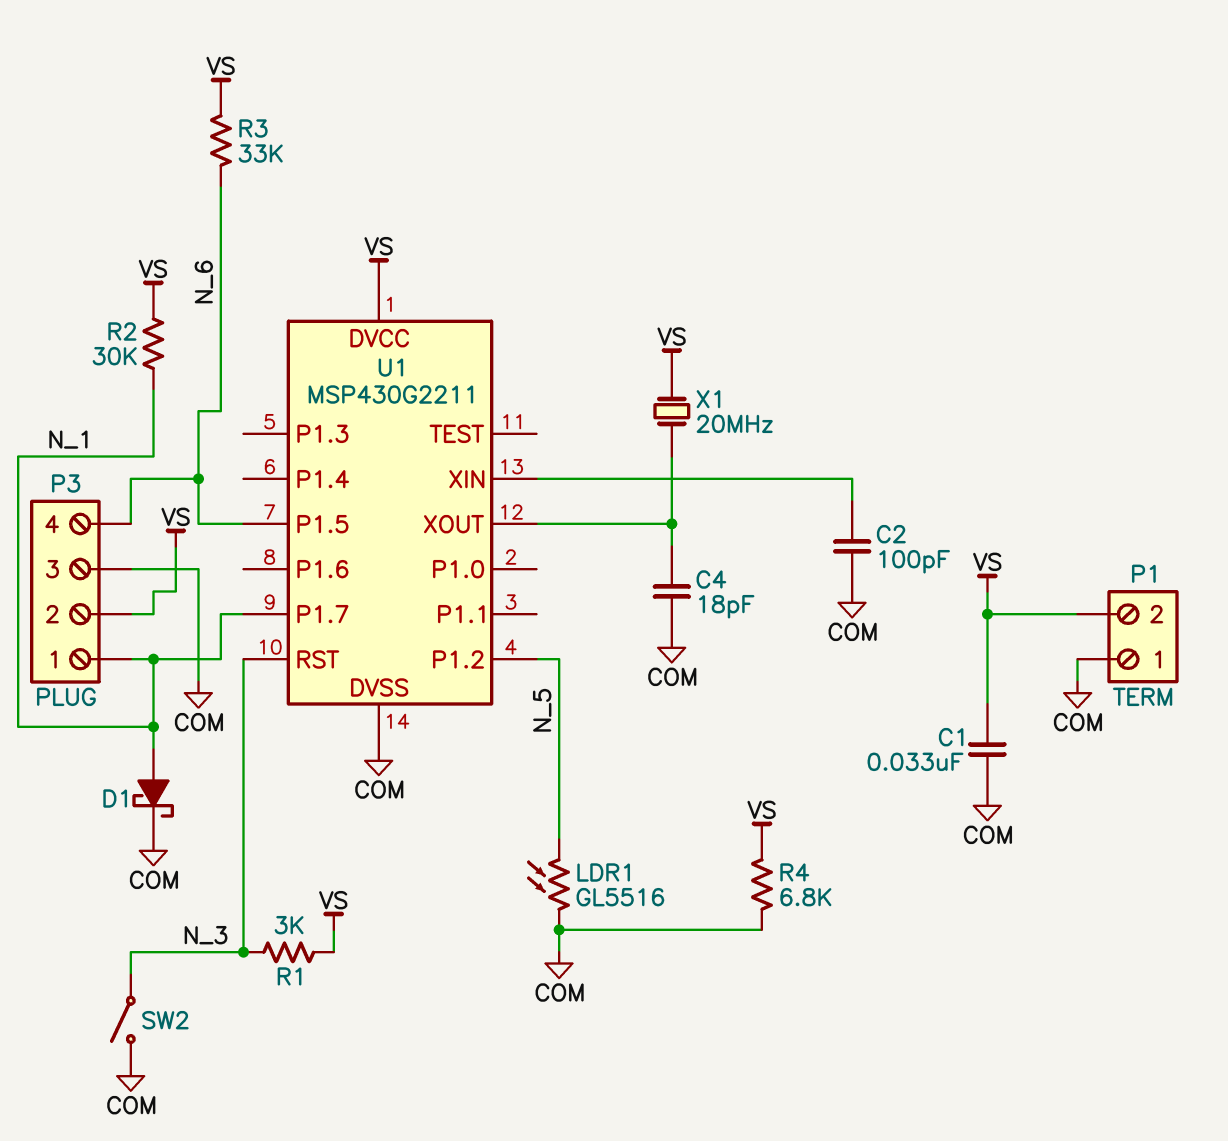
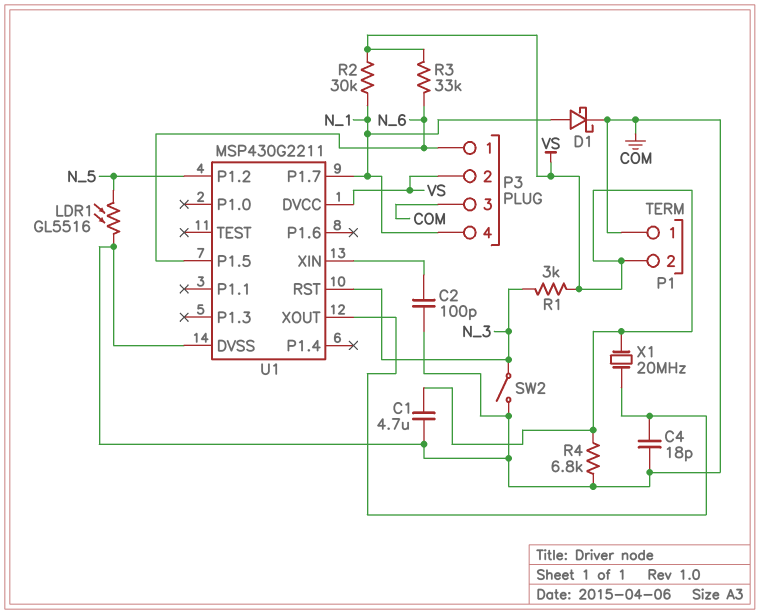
C1: 33nF (COM, VS) -> 4.7uF (COM, VS)
P3 pin 1: N_1 -> N_6
P3 pin 4: N_6 -> N_1

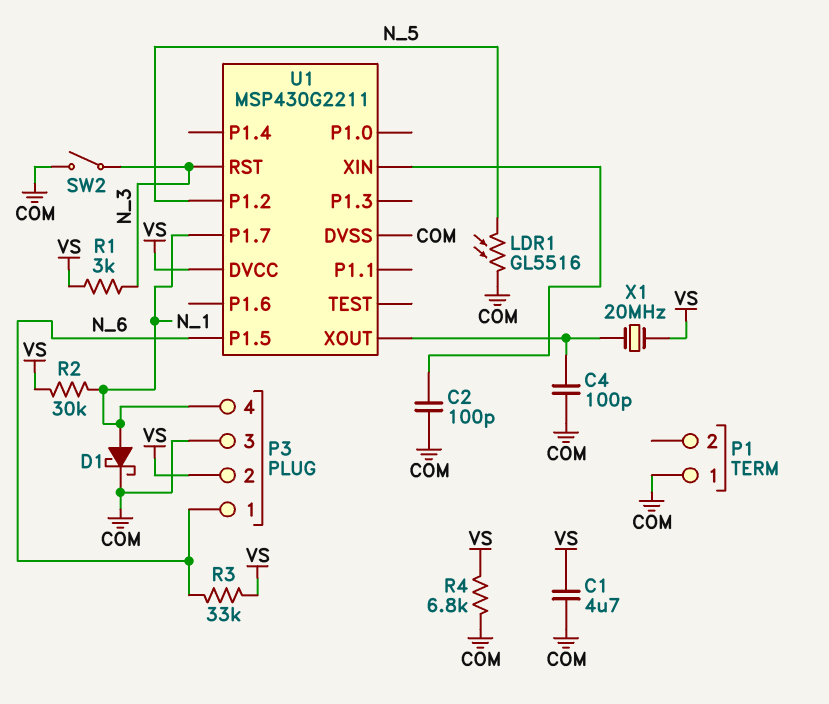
C4: 18pF (COM, U1/XOUT) -> 100pF (COM, U1/XOUT)
P1 pin 2: VS -> none

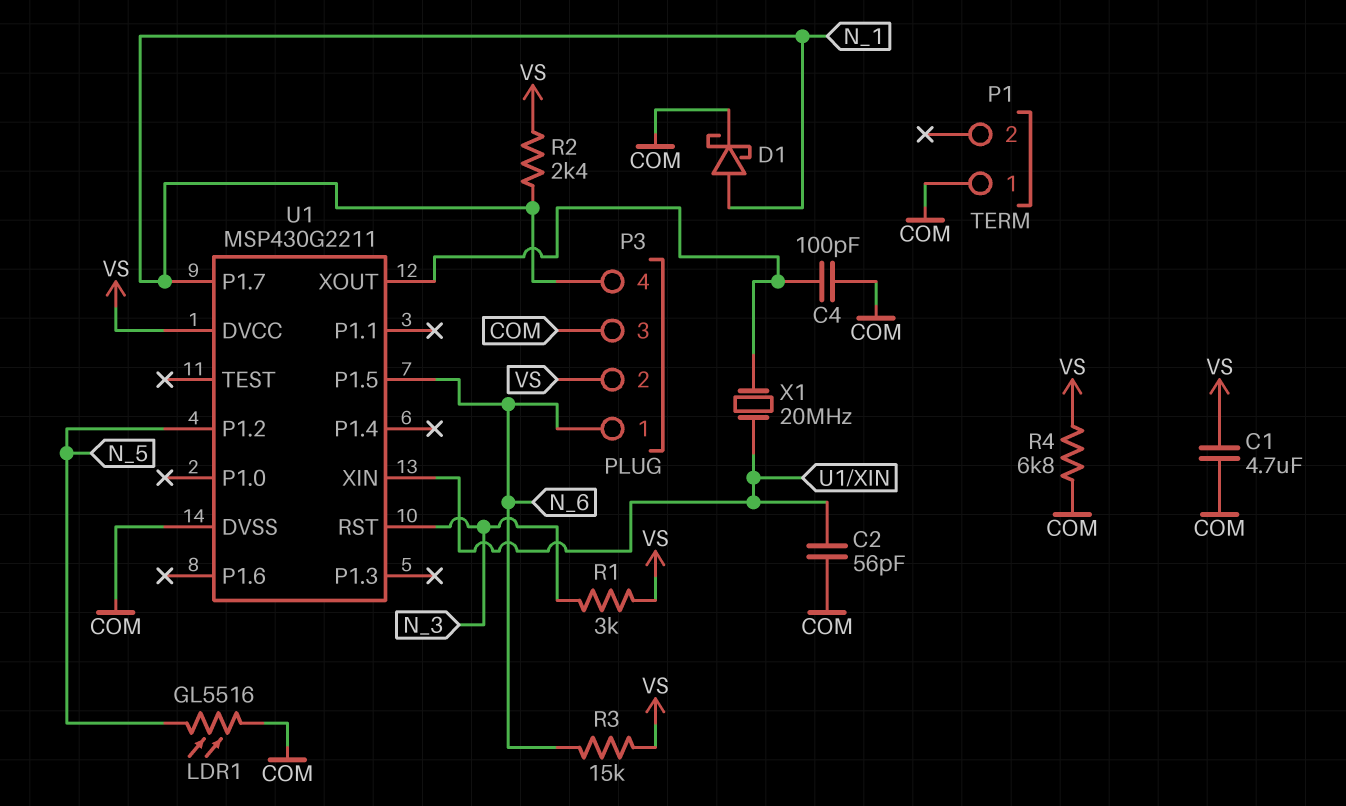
C2: 100pF (COM, U1/XIN) -> 56pF (COM, U1/XIN)
R2: 30k (N_1, VS) -> 2.4k (N_1, VS)
R3: 33k (N_6, VS) -> 15k (N_6, VS)
SW2: switch (COM, N_3) -> none
X1: 20MHz (U1/XOUT, VS) -> 20MHz (U1/XIN, U1/XOUT)

